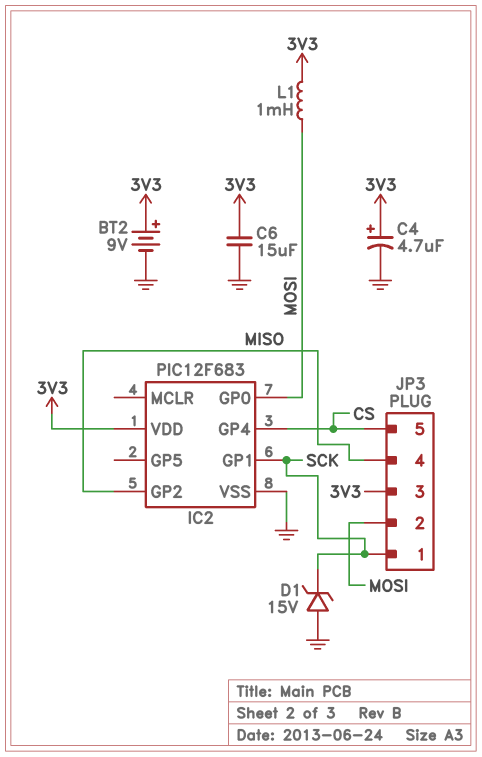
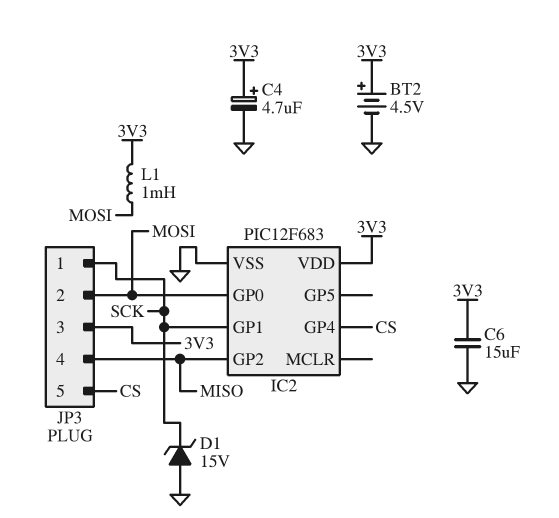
BT2: 9V (plus 3V3, minus GND) -> 4.5V (plus 3V3, minus GND)

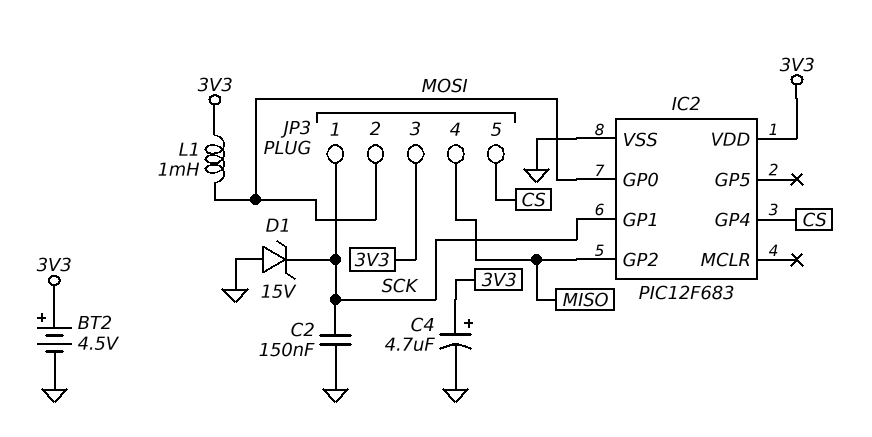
C2: none -> 150nF (GND, SCK)
C6: 15uF (3V3, GND) -> none

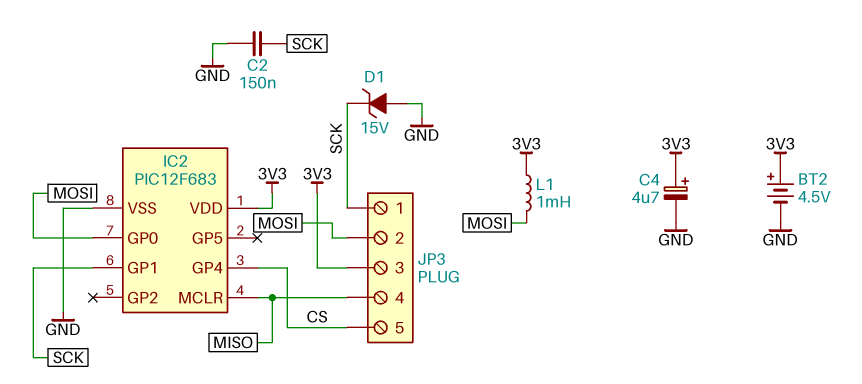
IC2 pin GP2: MISO -> none
IC2 pin MCLR: none -> MISO

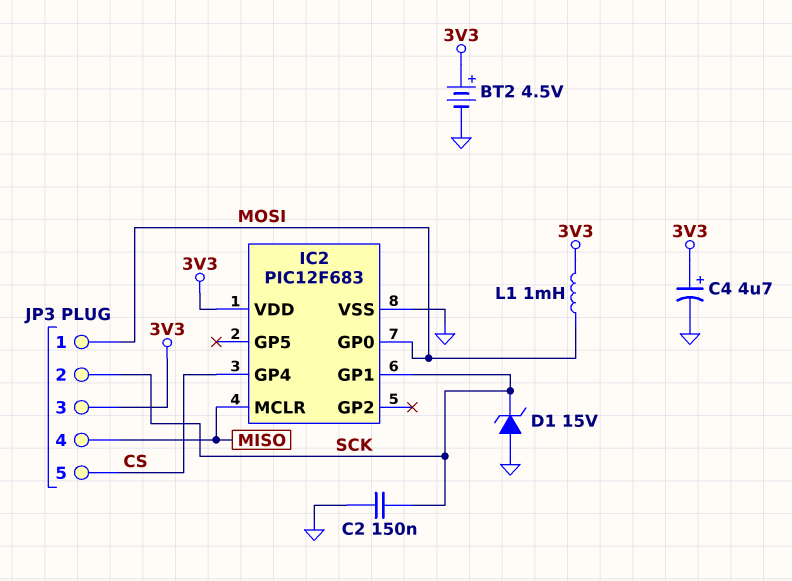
JP3 pin 1: SCK -> MOSI
JP3 pin 2: MOSI -> SCK

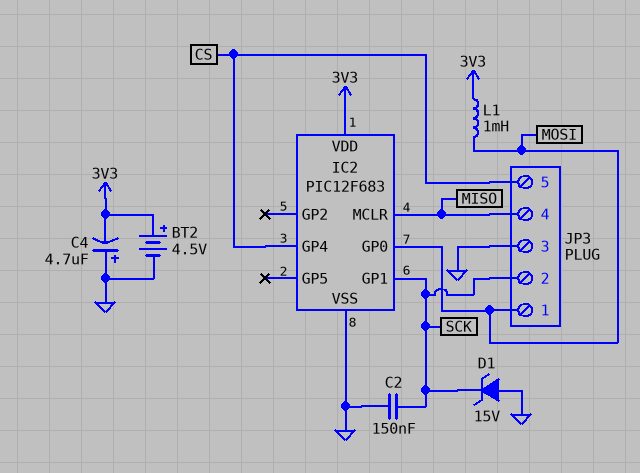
C4: 4.7uF (plus 3V3, minus GND) -> 4.7uF (plus GND, minus 3V3)
JP3 pin 3: 3V3 -> GND

